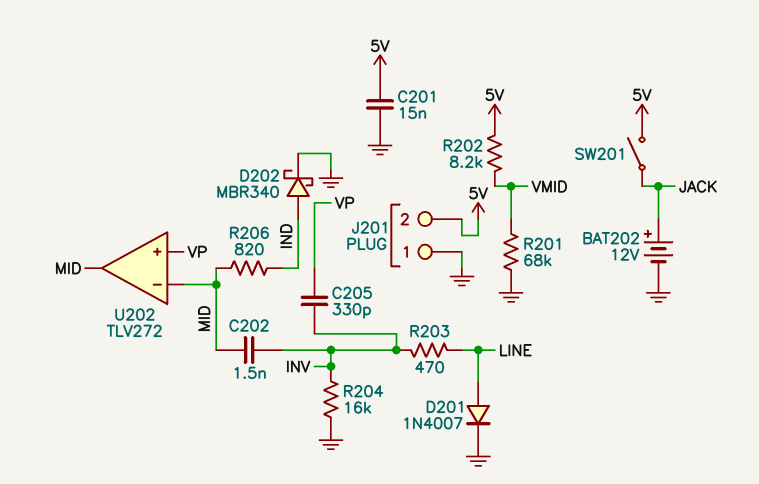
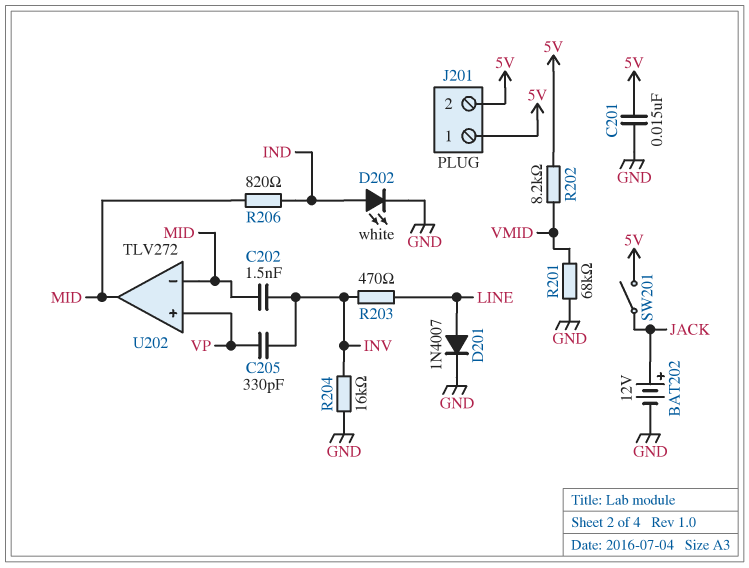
D202: schottky MBR340 (A IND, K GND) -> LED white (A IND, K GND)
J201 pin 1: GND -> 5V

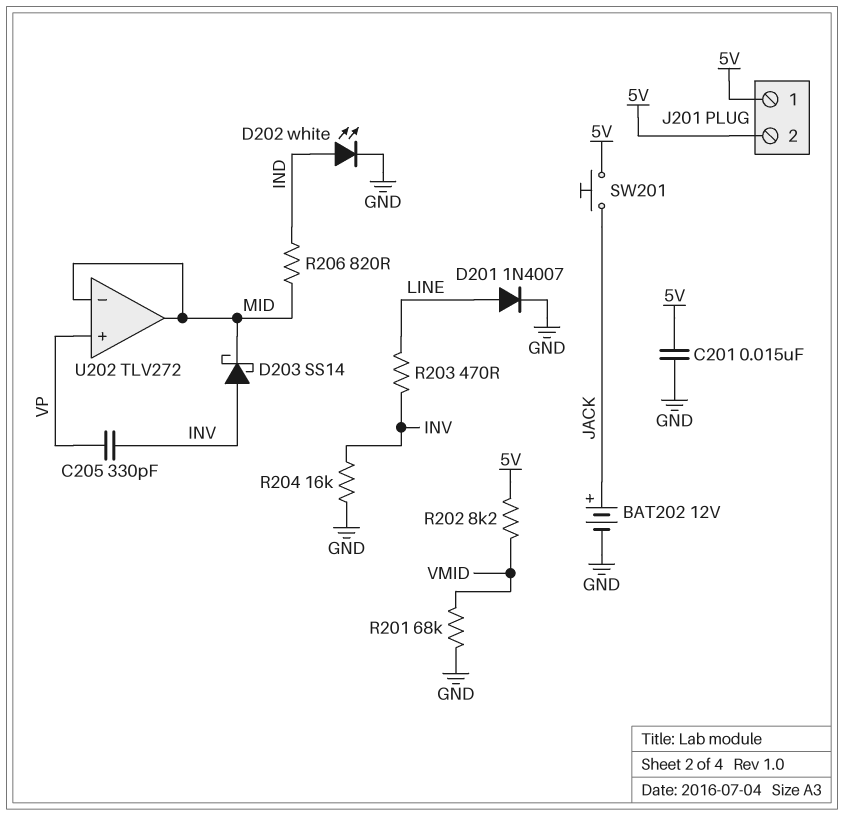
C202: 1.5nF (INV, MID) -> none
D203: none -> schottky SS14 (A INV, K MID)
SW201: switch (5V, JACK) -> button (5V, JACK)

